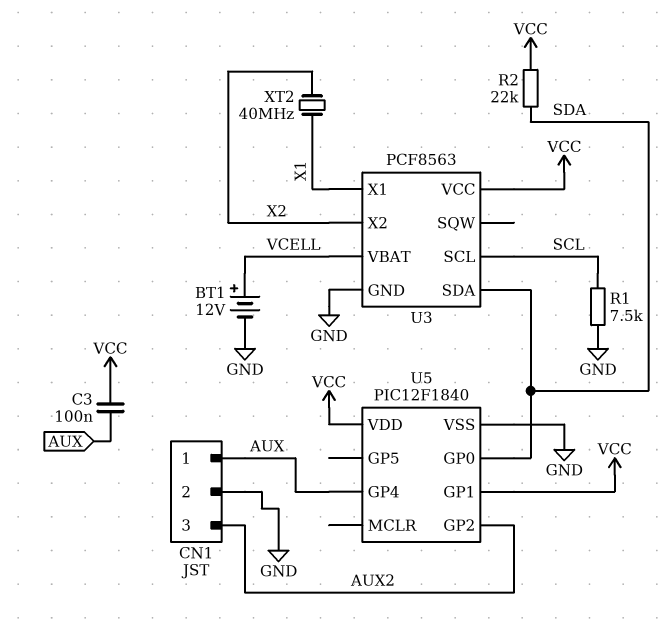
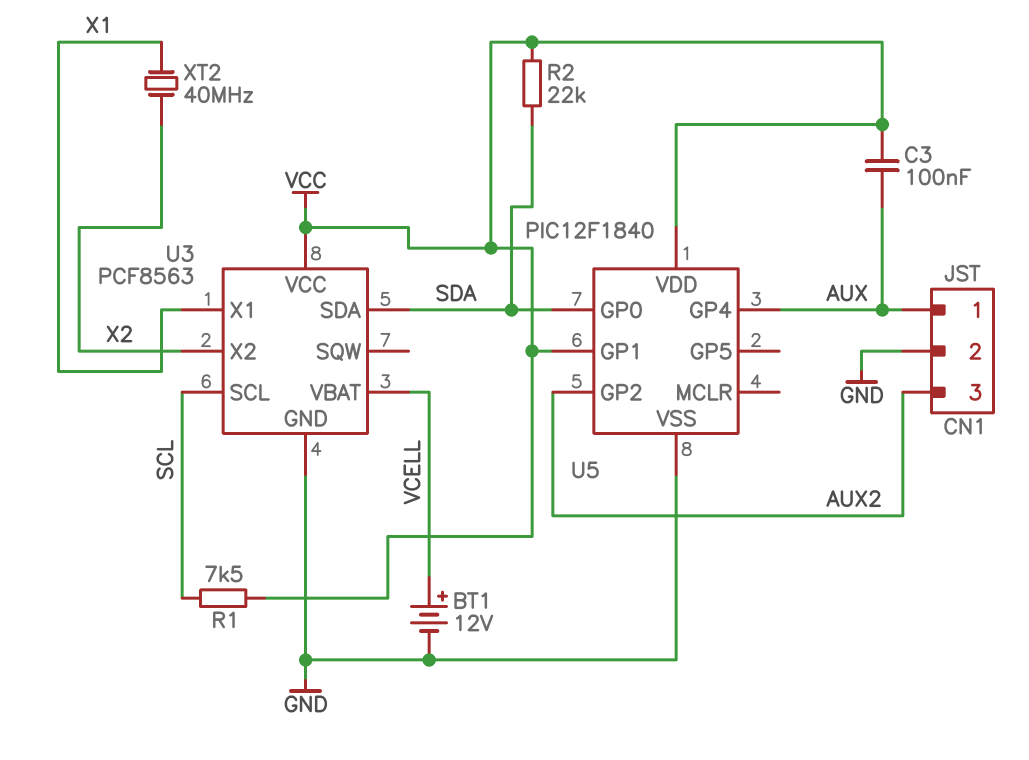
R1: 7.5k (GND, SCL) -> 7.5k (SCL, VCC)

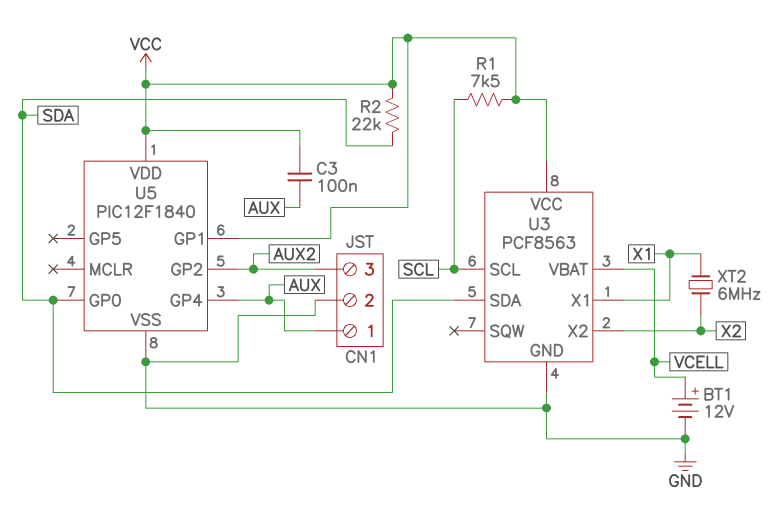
XT2: 40MHz (X1, X2) -> 6MHz (X1, X2)

